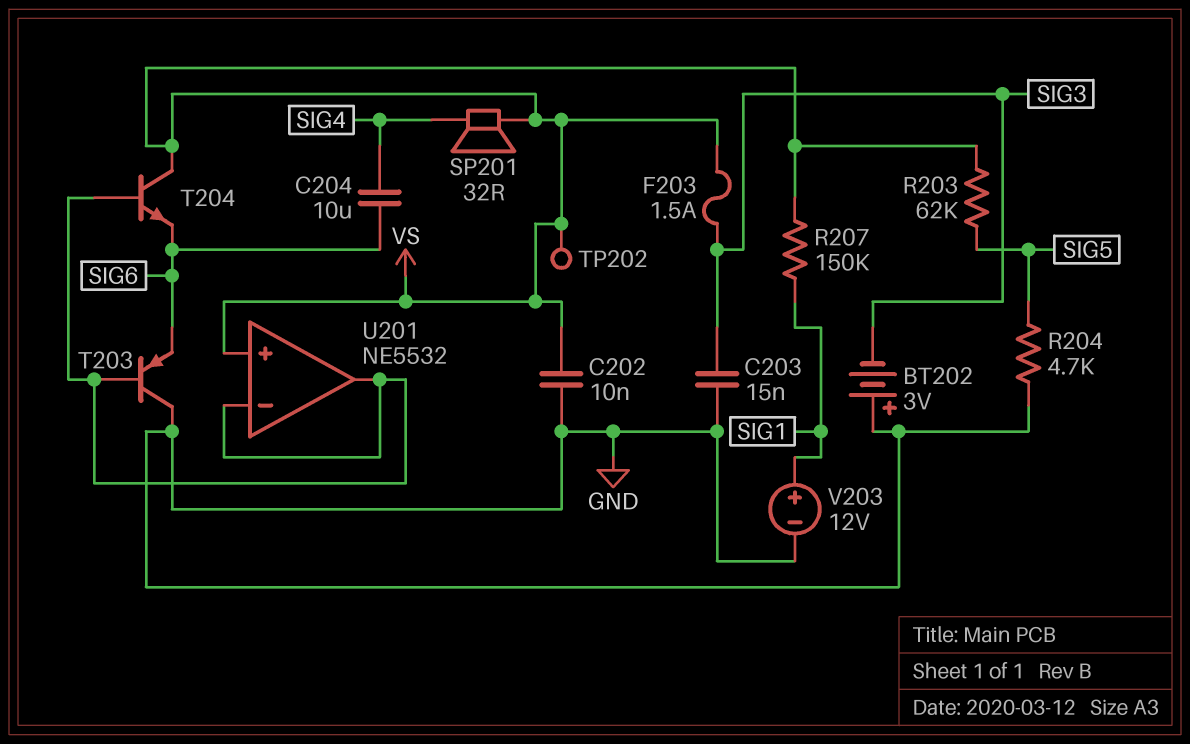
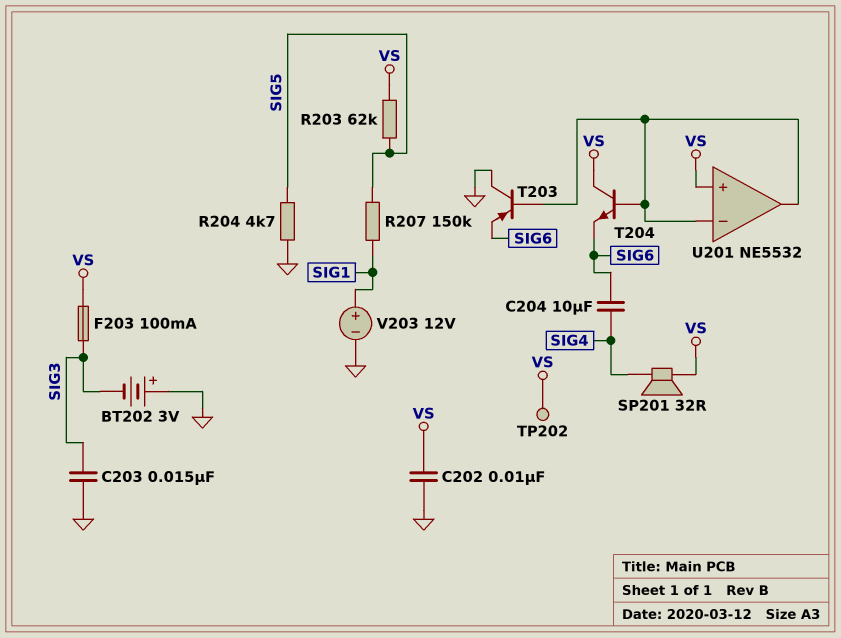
F203: 1.5A (SIG3, VS) -> 100mA (SIG3, VS)
R207: 150k (SIG1, VS) -> 150k (SIG1, SIG5)

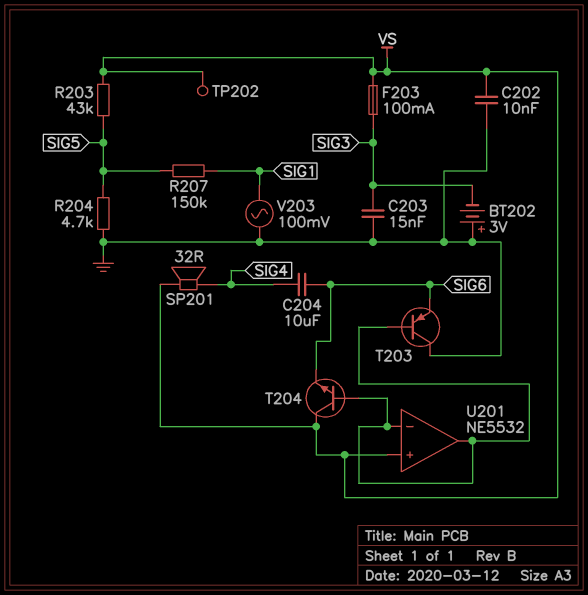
R203: 62k (SIG5, VS) -> 43k (SIG5, VS)
V203: 12V (plus SIG1, minus GND) -> AC 100mV (GND, SIG1)

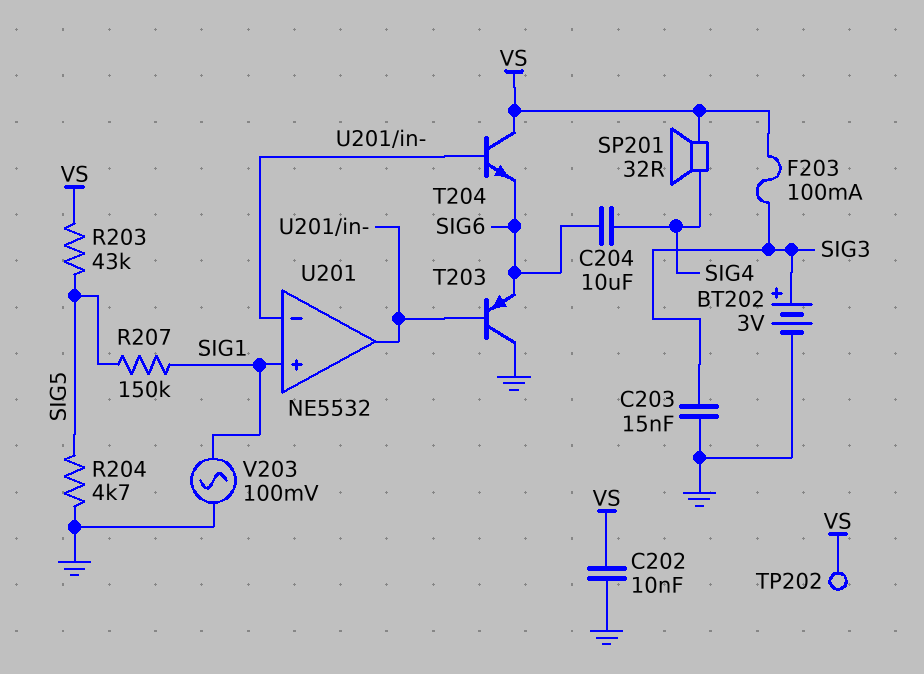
BT202: 3V (plus GND, minus SIG3) -> 3V (plus SIG3, minus GND)
U201 pin in+: VS -> SIG1

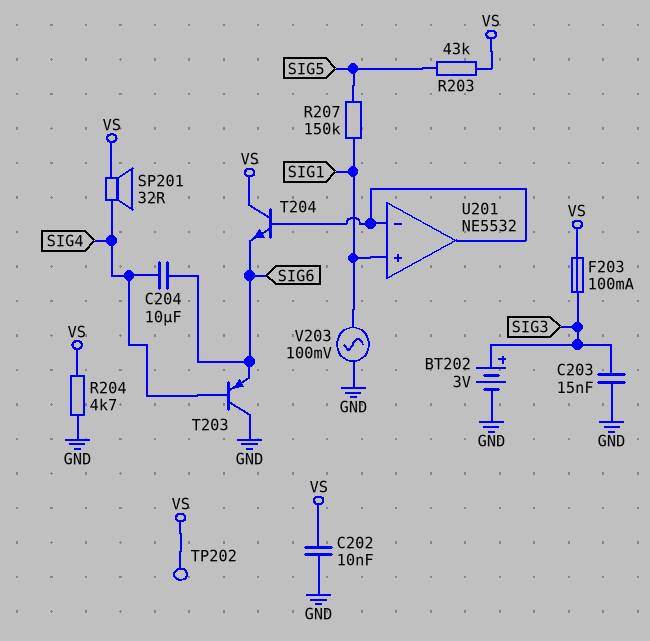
R204: 4.7k (GND, SIG5) -> 4.7k (GND, VS)
T203: PNP (B U201/in-, C GND, E SIG6) -> PNP (B SIG4, C GND, E SIG6)

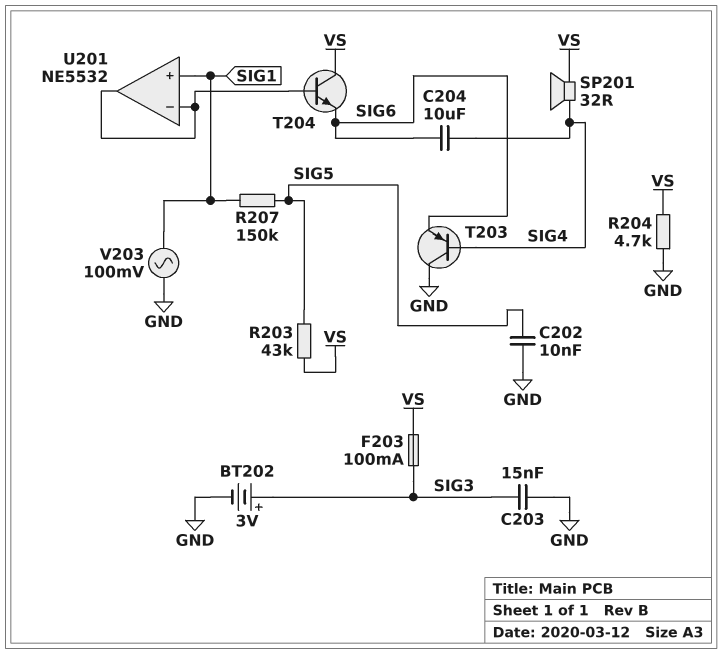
C202: 10nF (GND, VS) -> 10nF (GND, SIG5)
TP202: test point (VS) -> none

